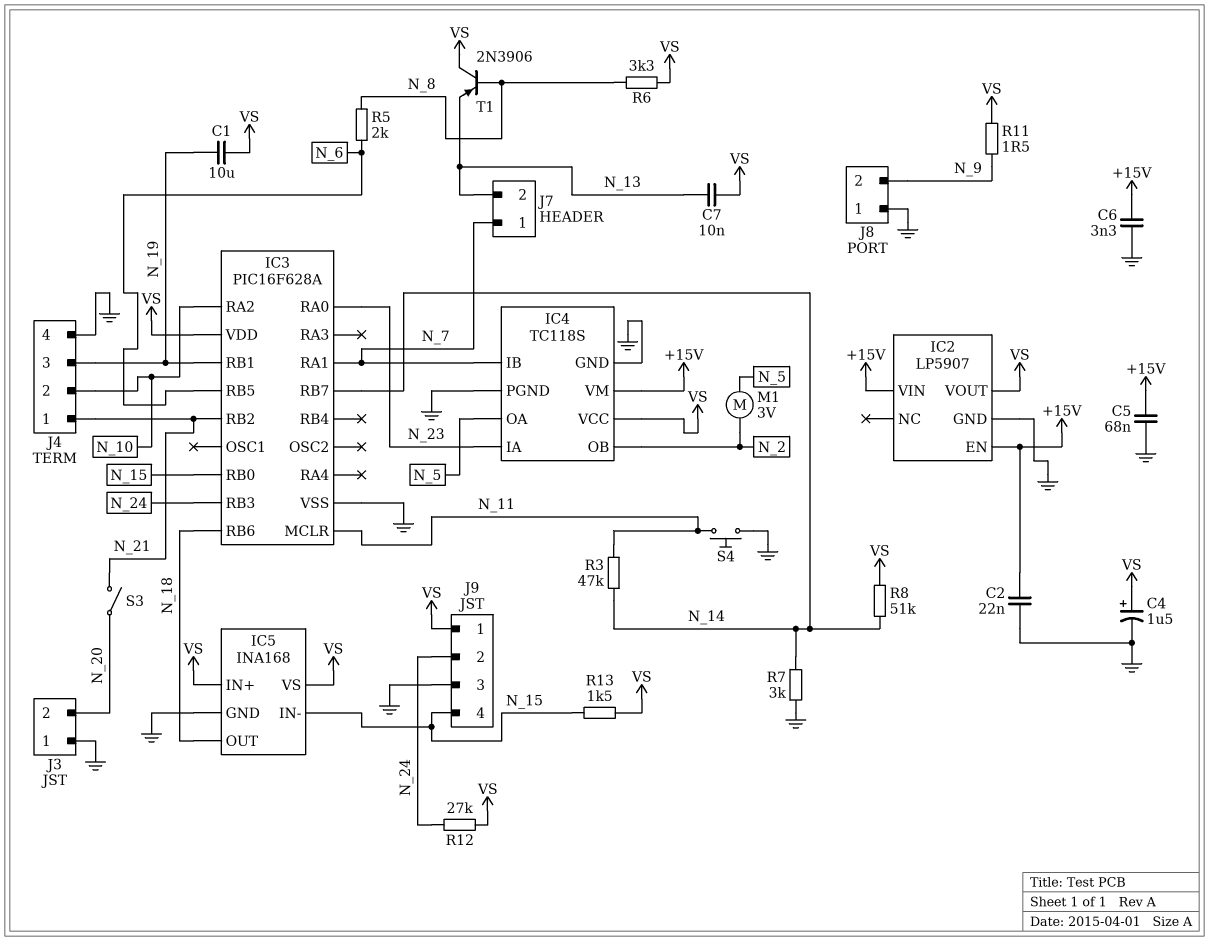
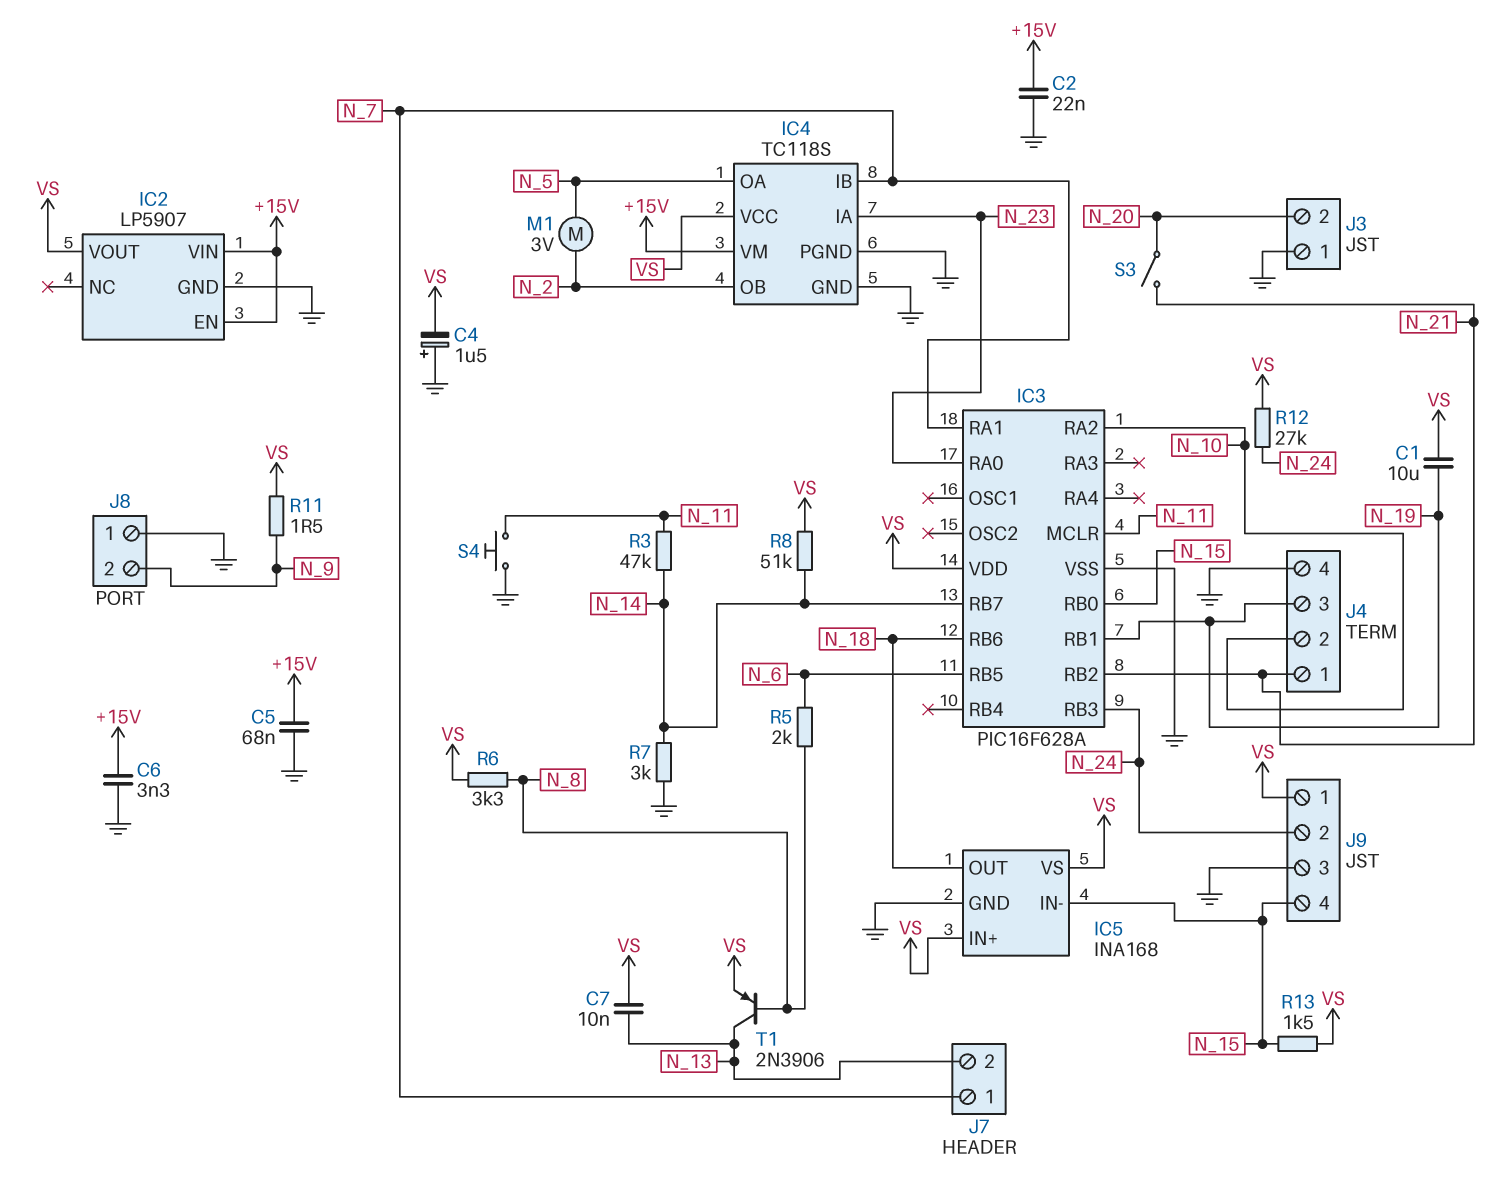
C4: 1.5uF (plus VS, minus GND) -> 1.5uF (plus GND, minus VS)
T1: PNP 2N3906 (B N_8, C VS, E N_13) -> PNP 2N3906 (B N_8, C N_13, E VS)

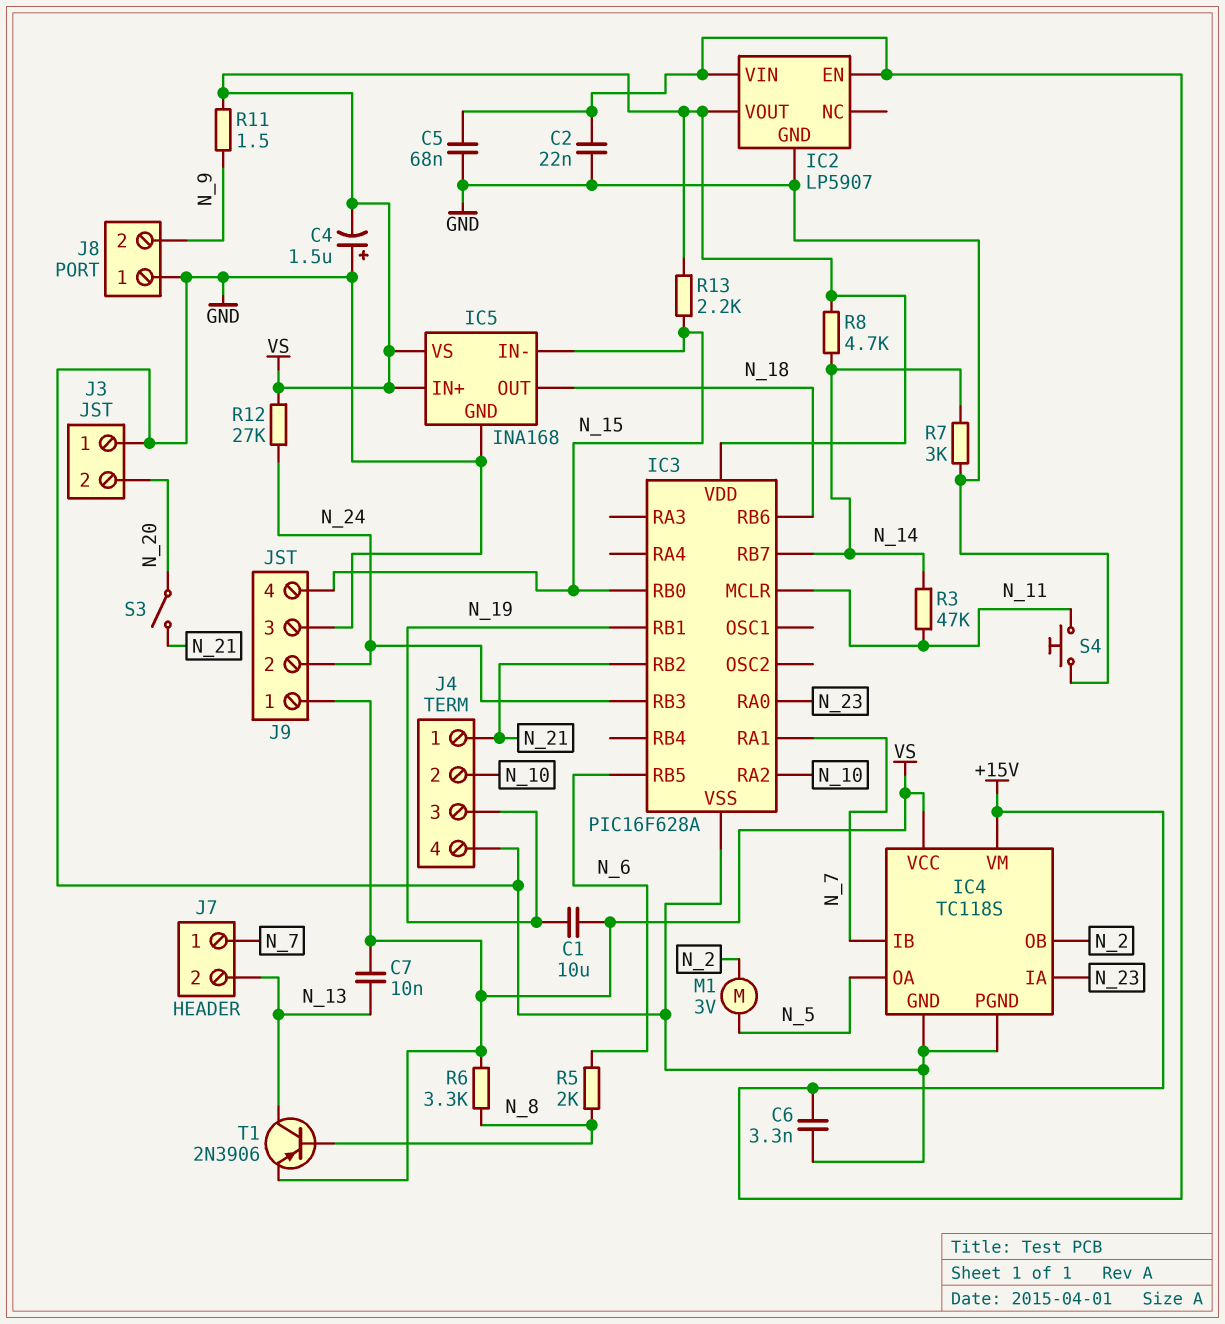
R8: 51k (N_14, VS) -> 4.7k (N_14, VS)
R13: 1.5k (N_15, VS) -> 2.2k (N_15, VS)

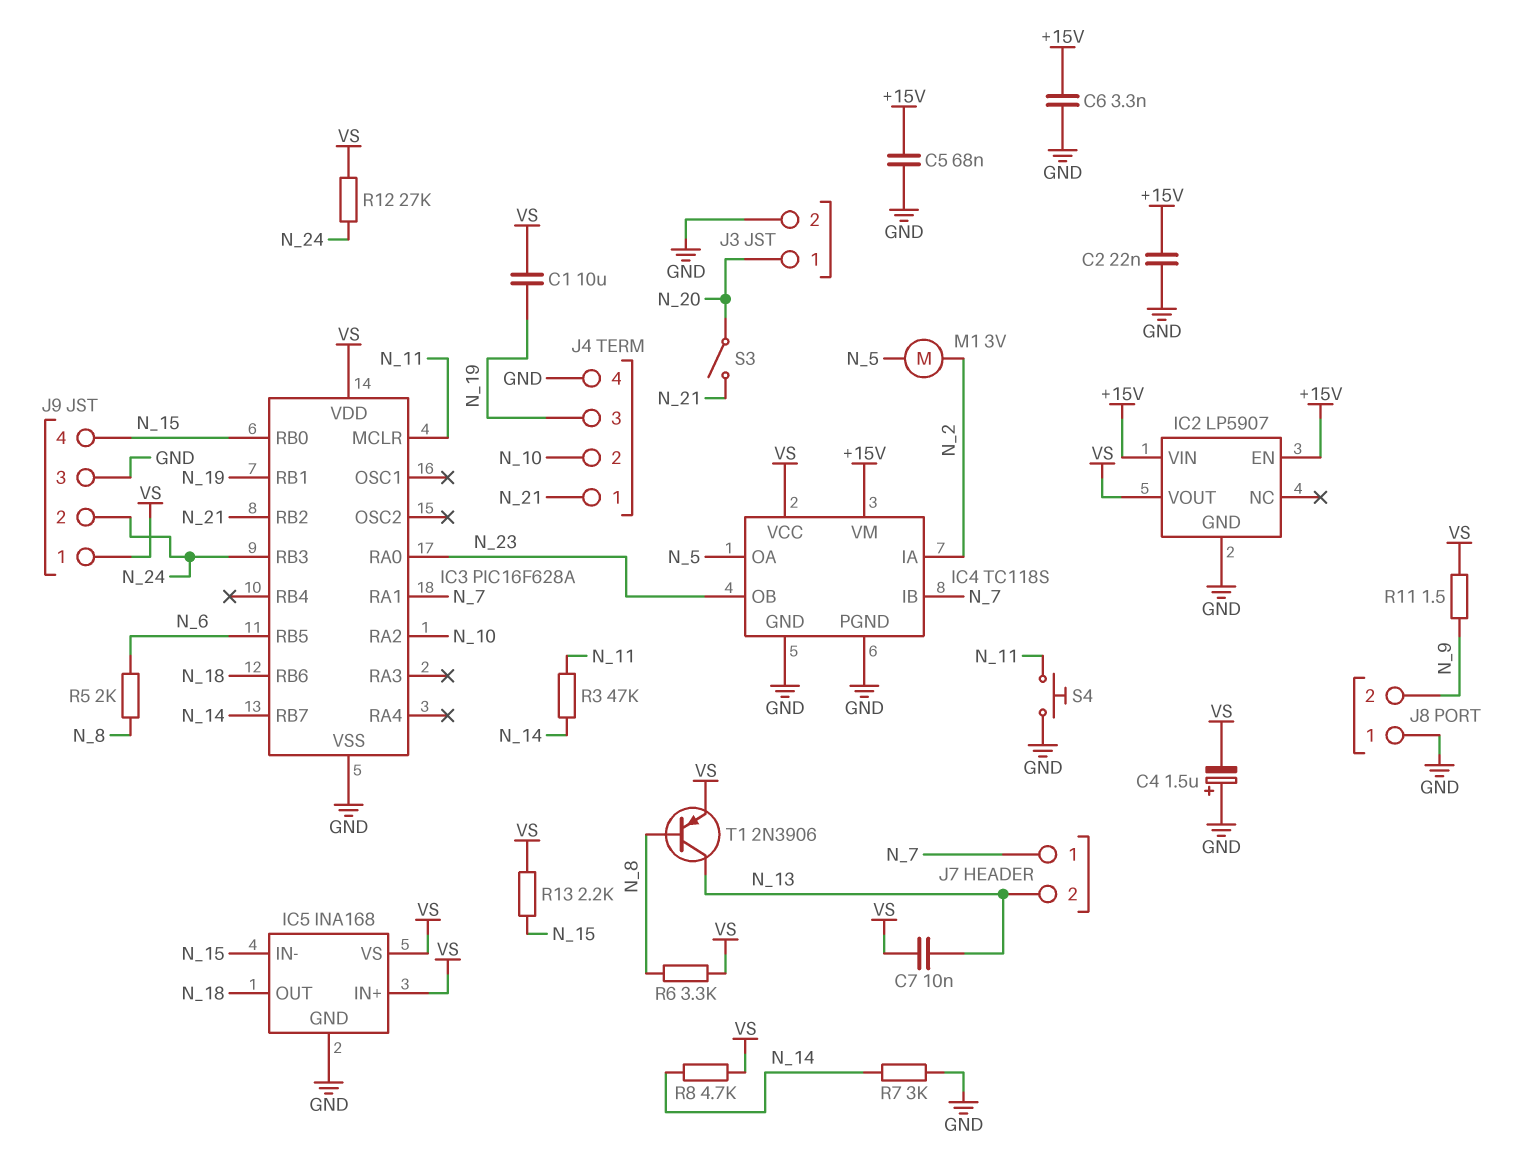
IC4 pin IA: N_23 -> N_2
IC4 pin OB: N_2 -> N_23
J3 pin 1: GND -> N_20
J3 pin 2: N_20 -> GND

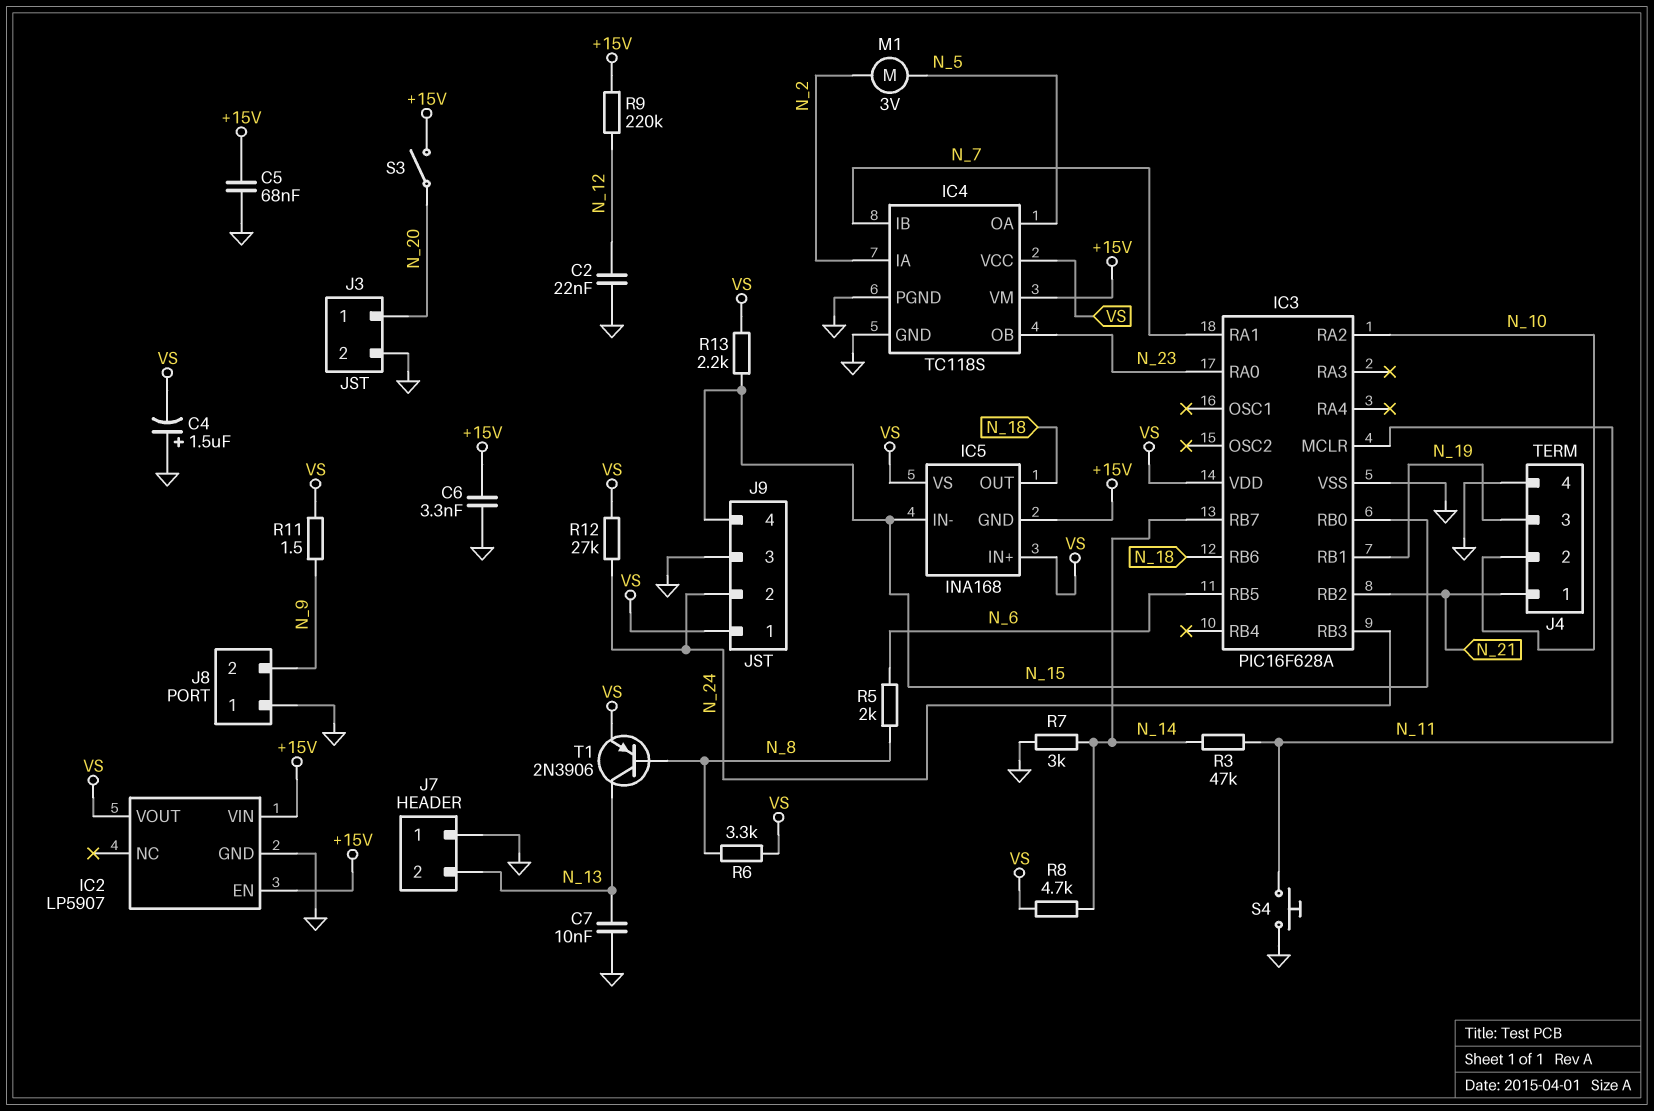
C1: 10uF (N_19, VS) -> none
C2: 22nF (+15V, GND) -> 22nF (GND, N_12)
C7: 10nF (N_13, VS) -> 10nF (GND, N_13)
IC5 pin GND: GND -> +15V
J7 pin 1: N_7 -> GND
R9: none -> 220k (+15V, N_12)
S3: switch (N_20, N_21) -> switch (+15V, N_20)

